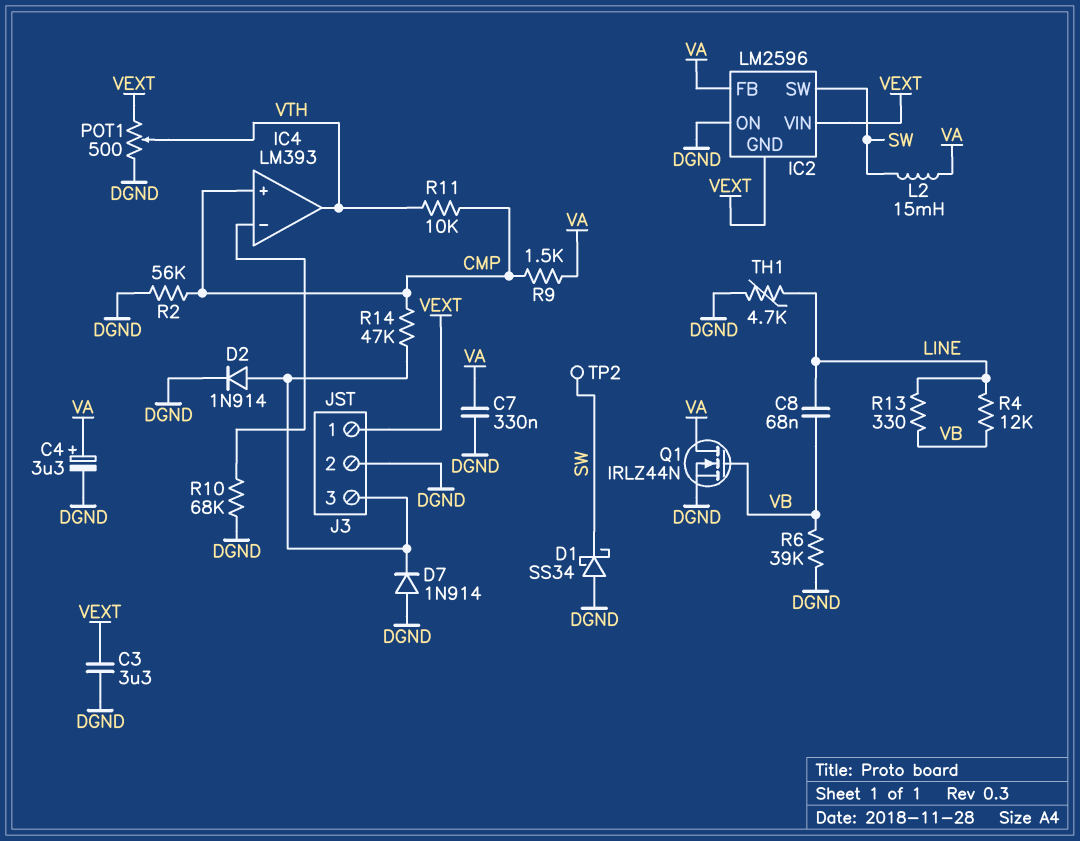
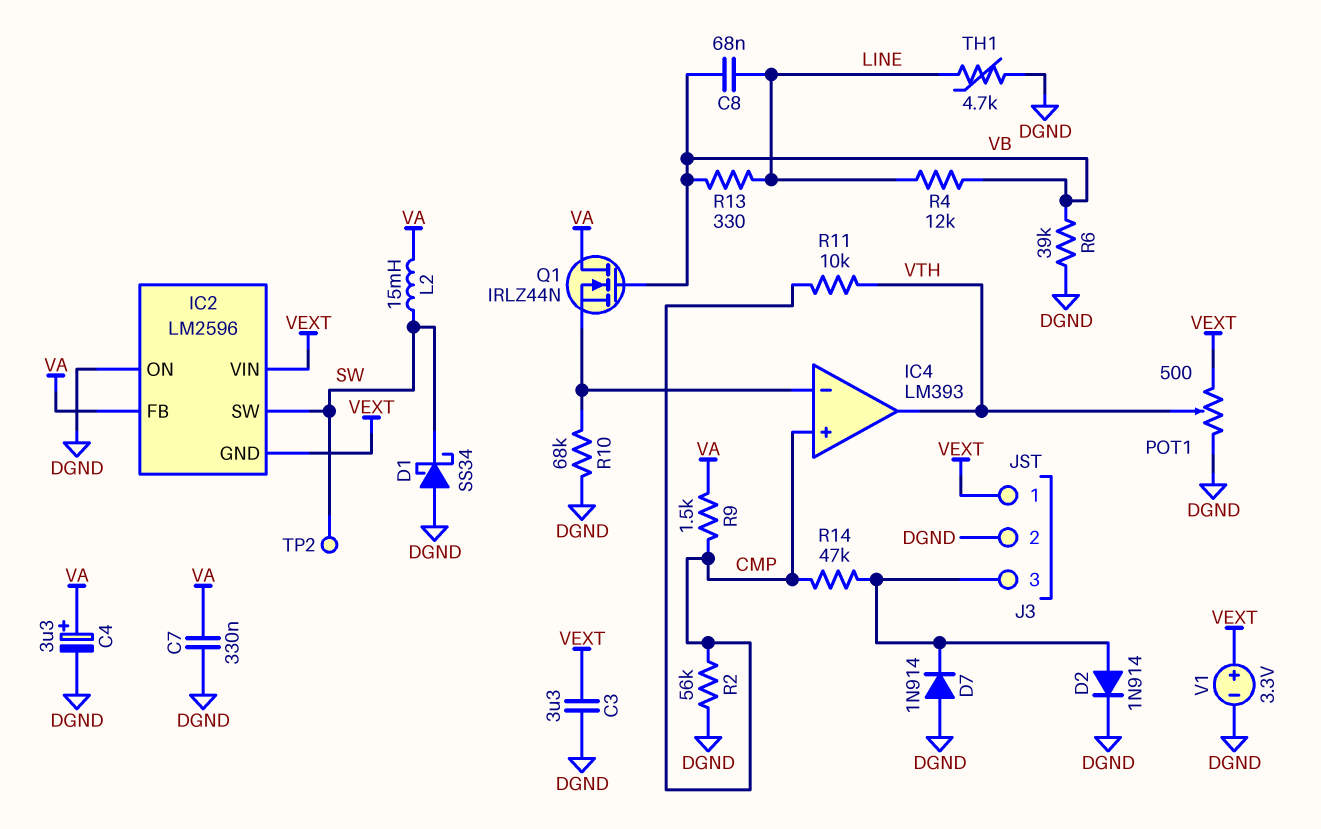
Q1: NMOS IRLZ44N (G VB, D VA, S DGND) -> NMOS IRLZ44N (G VB, D VA, S IC4/in-)
V1: none -> 3.3V (plus VEXT, minus DGND)

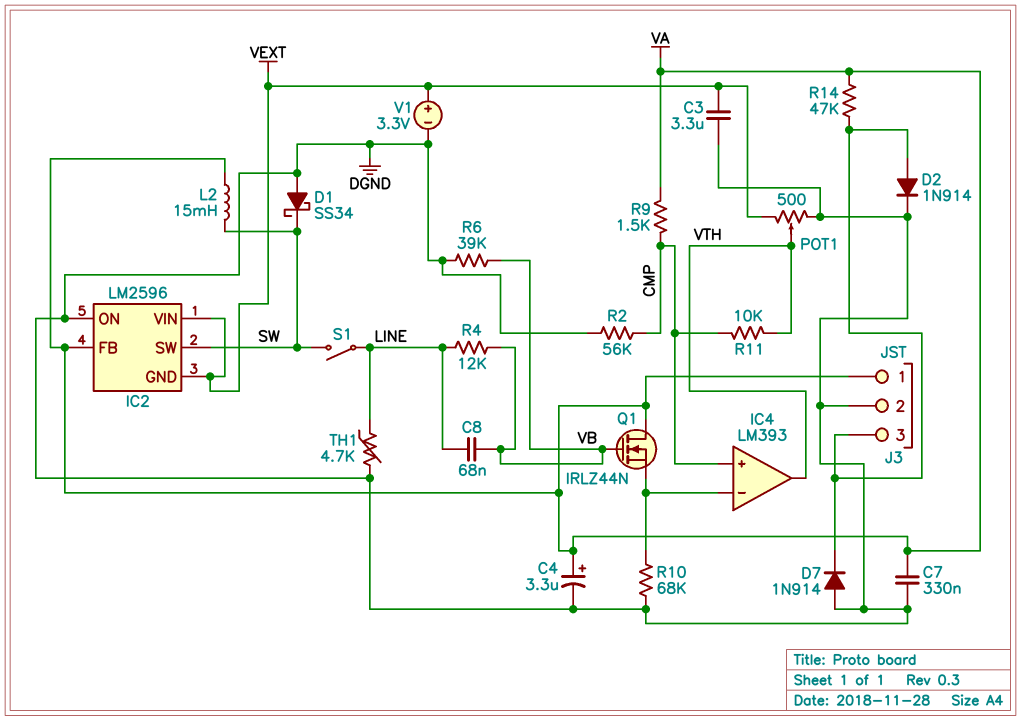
J3 pin 1: VEXT -> VA
R13: 330 (LINE, VB) -> none
R14: 47k (CMP, J3/3) -> 47k (J3/3, VA)
S1: none -> switch (LINE, SW)
TP2: test point (SW) -> none

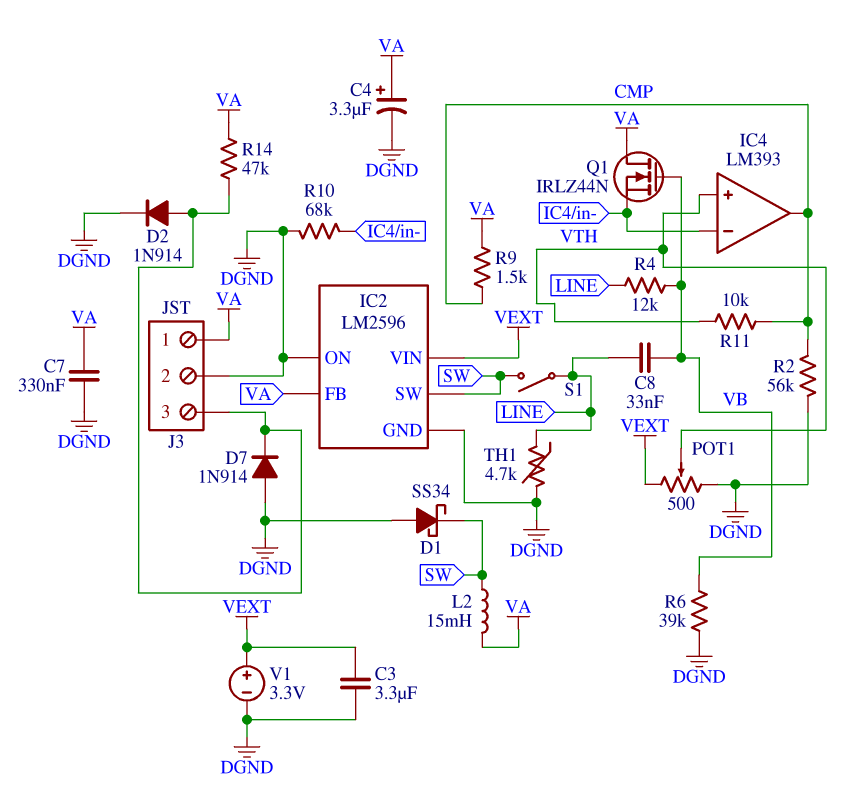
C8: 68nF (LINE, VB) -> 33nF (LINE, VB)
IC2 pin GND: VEXT -> DGND
IC4 pin in+: CMP -> VTH
IC4 pin out: VTH -> CMP

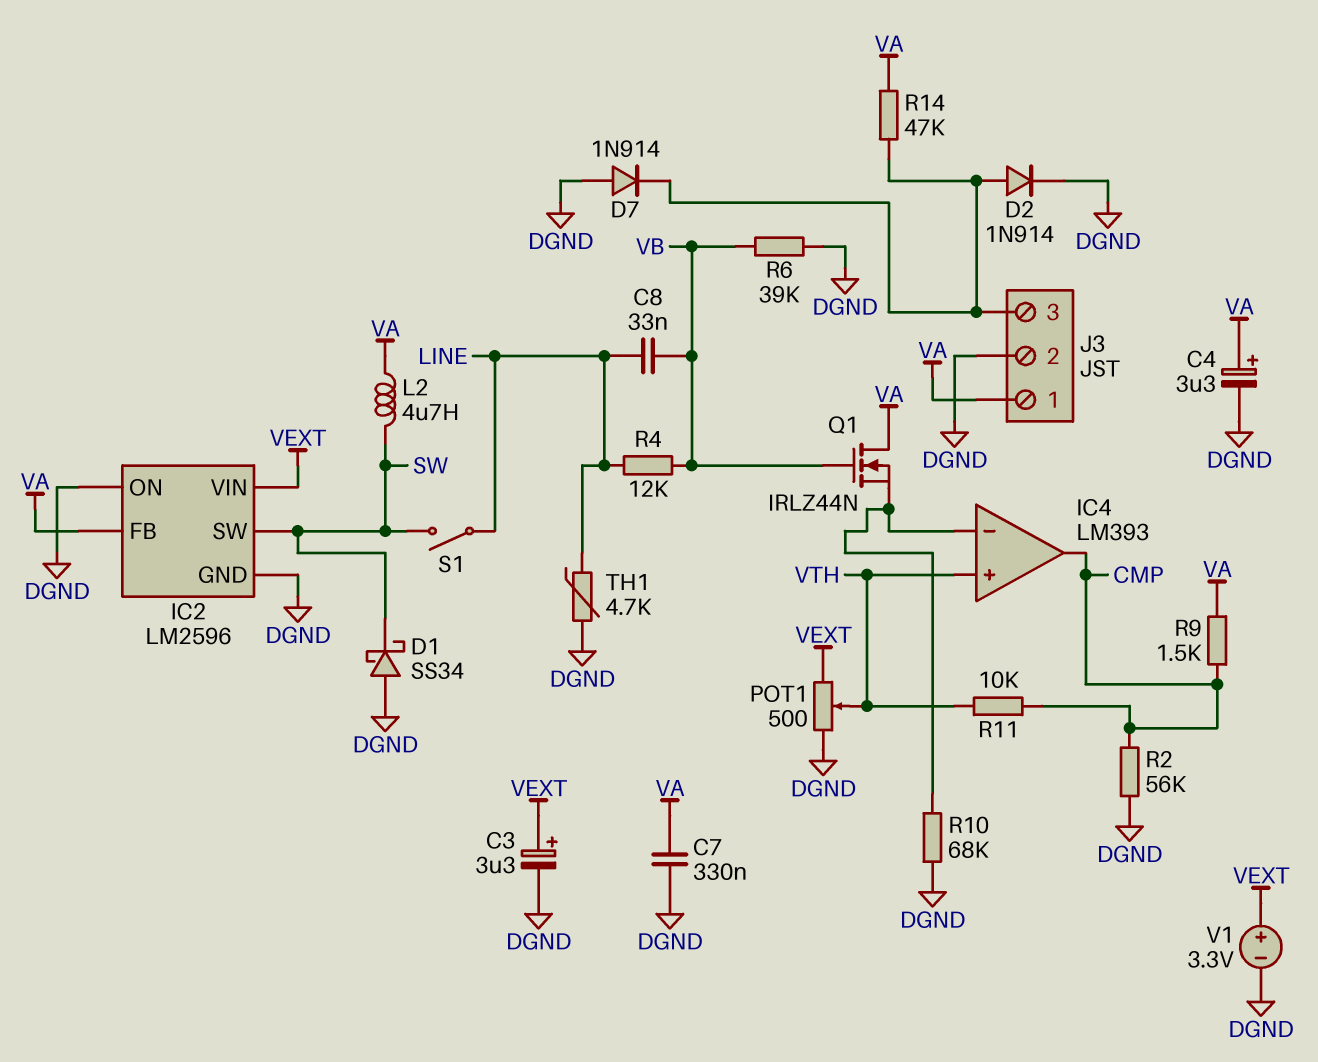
C3: 3.3uF (DGND, VEXT) -> 3.3uF (plus VEXT, minus DGND)
L2: 15mH (SW, VA) -> 4.7uH (SW, VA)

